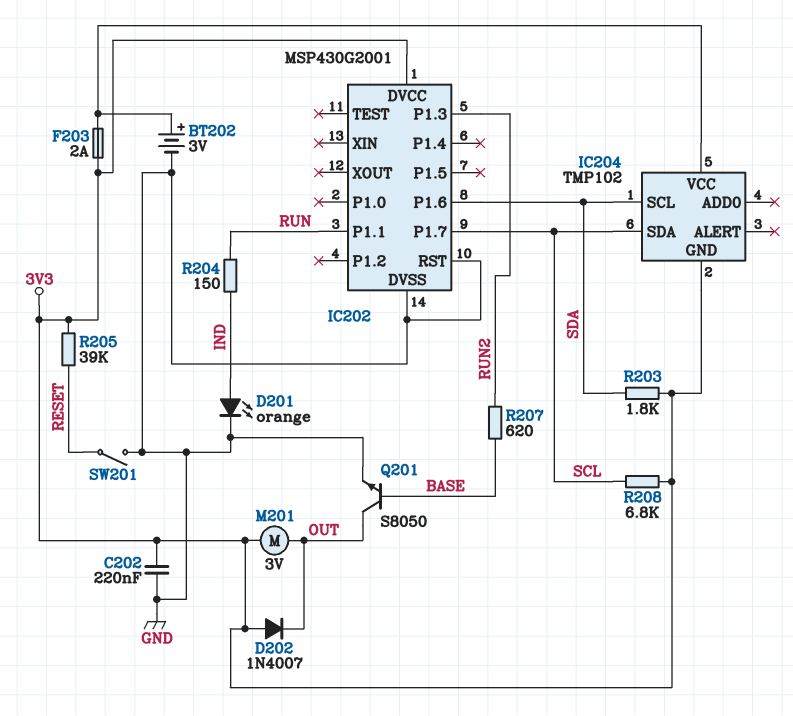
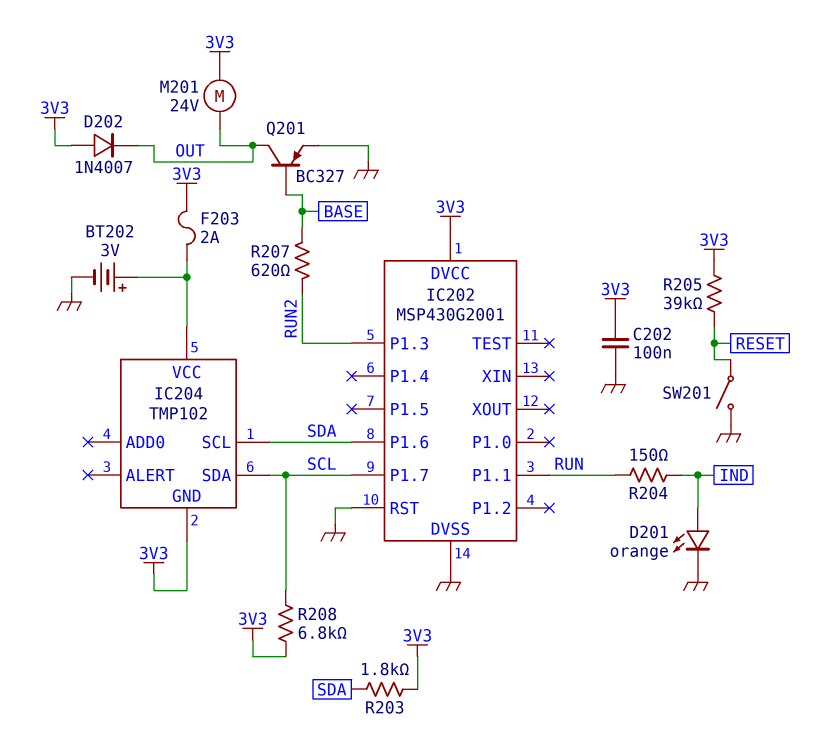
C202: 220nF (3V3, GND) -> 100nF (3V3, GND)
M201: motor 3V (3V3, OUT) -> motor 24V (3V3, OUT)
Q201: NPN S8050 (B BASE, C OUT, E GND) -> PNP BC327 (B BASE, C OUT, E GND)

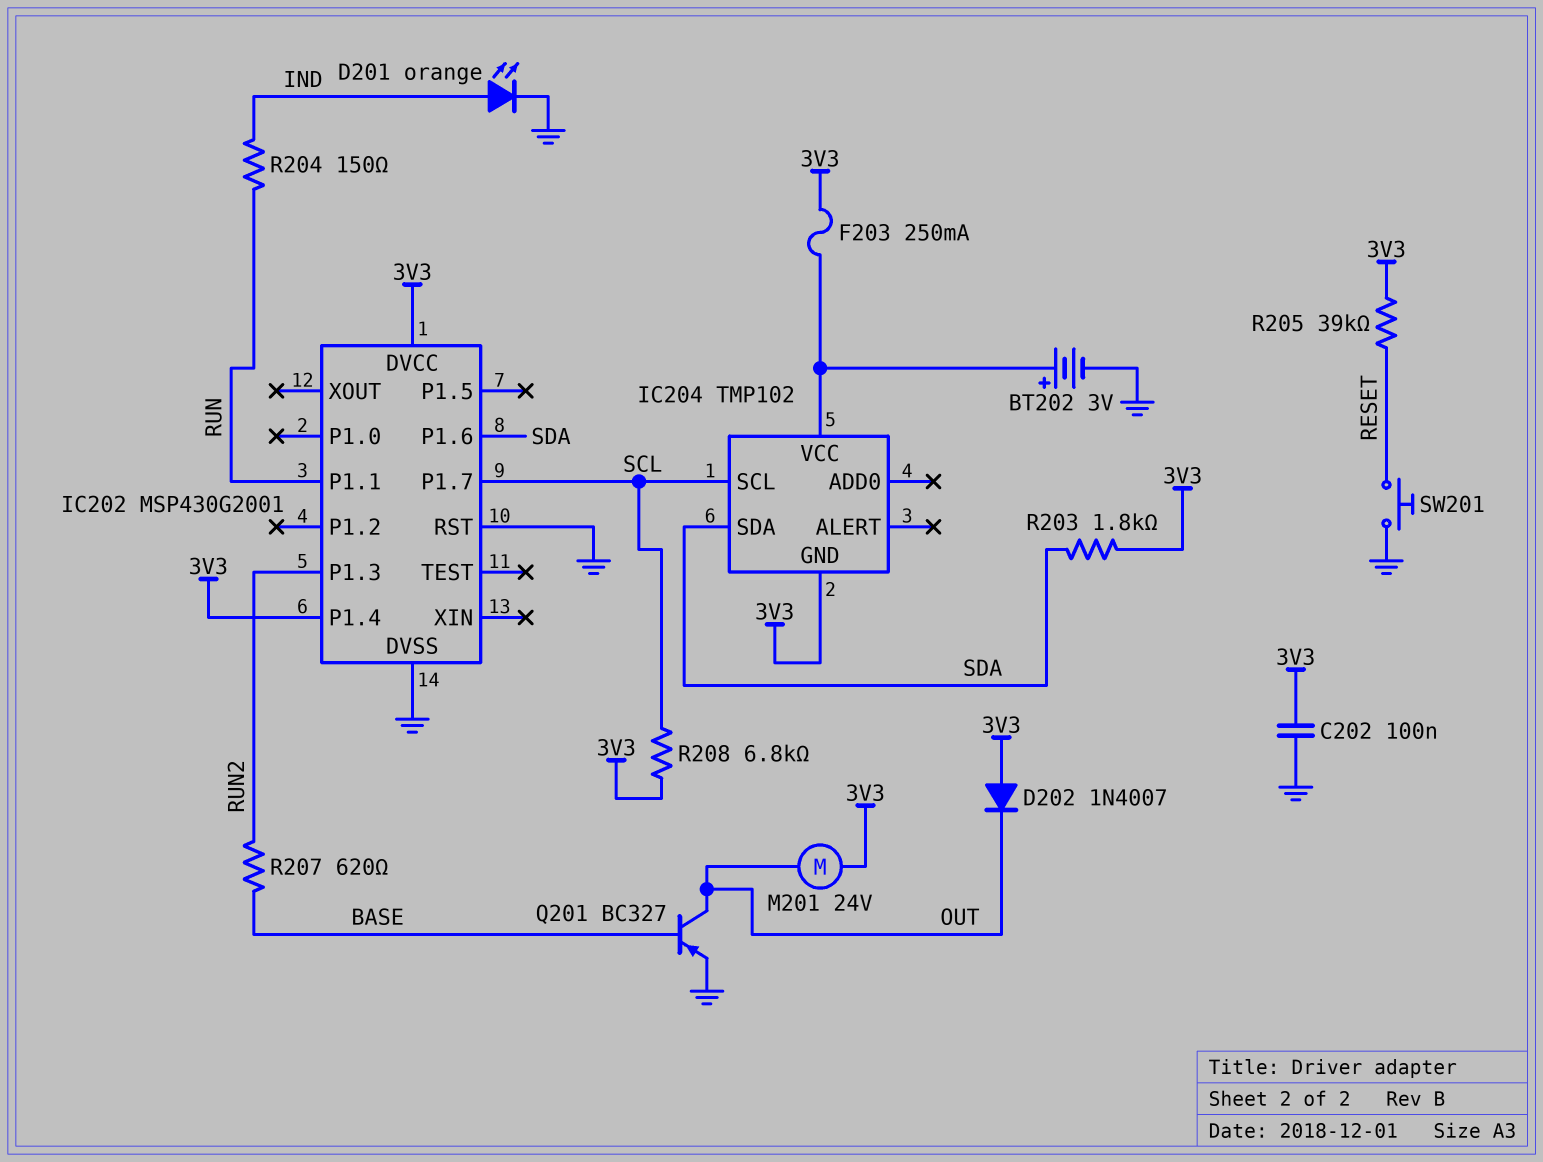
F203: 2A (3V3, IC204/VCC) -> 250mA (3V3, IC204/VCC)
IC202 pin P1.4: none -> 3V3
IC204 pin SCL: SDA -> SCL
IC204 pin SDA: SCL -> SDA
SW201: switch (GND, RESET) -> button (GND, RESET)

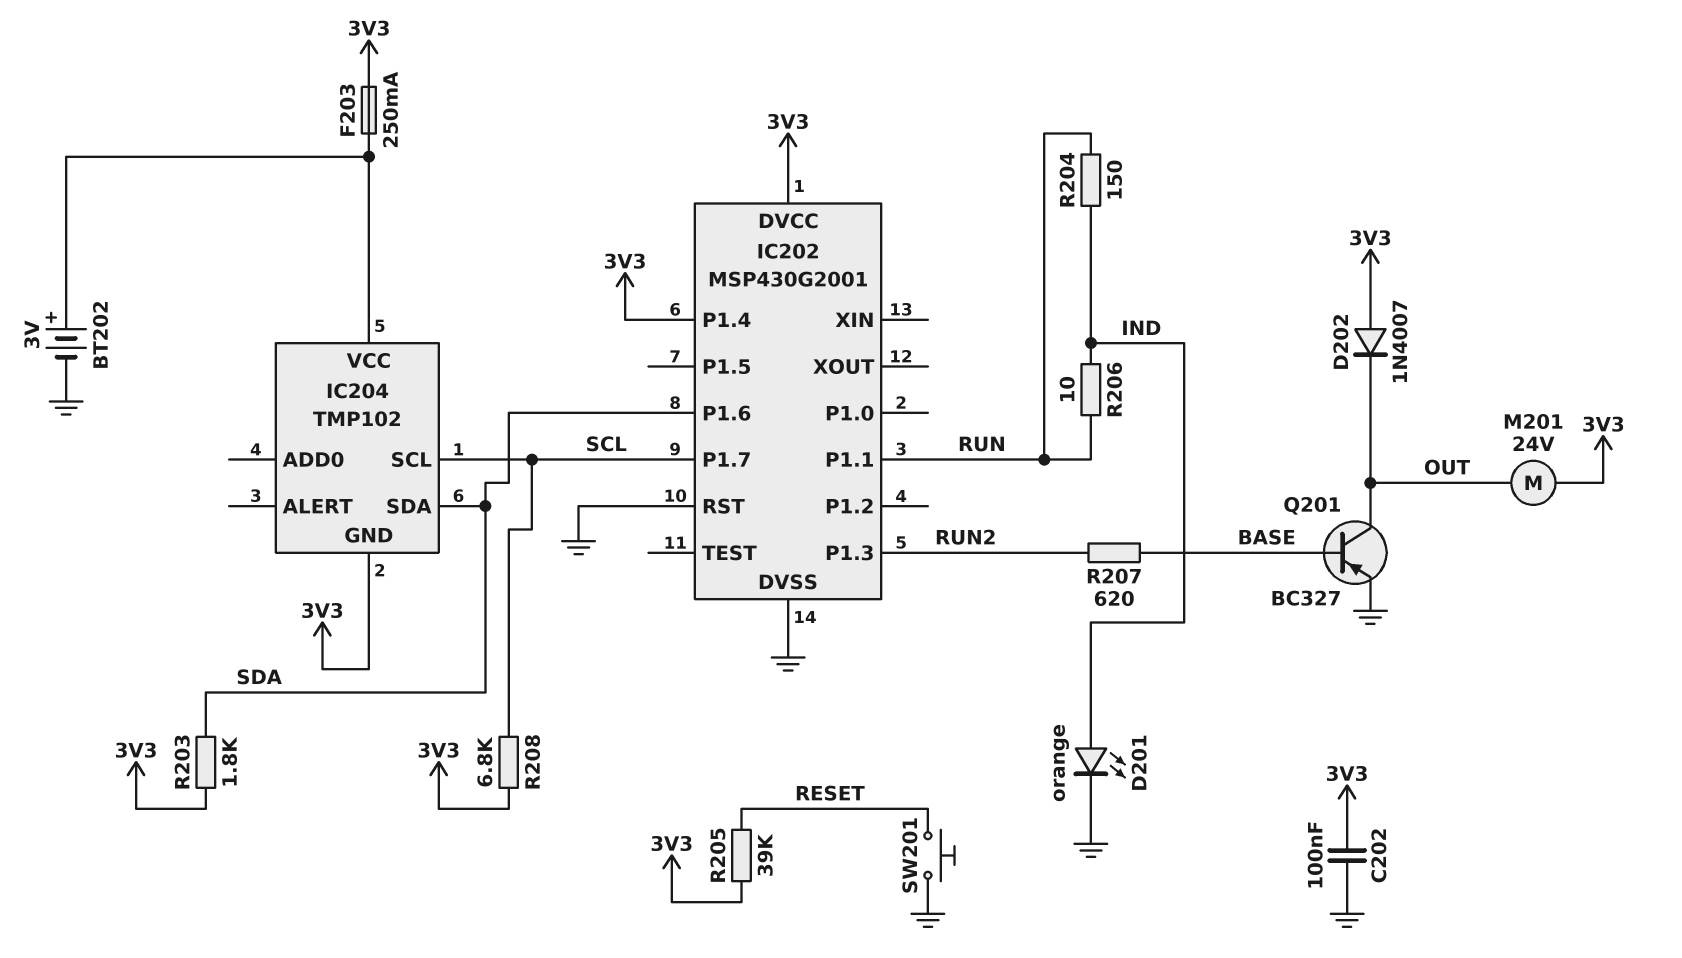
R206: none -> 10 (IND, RUN)

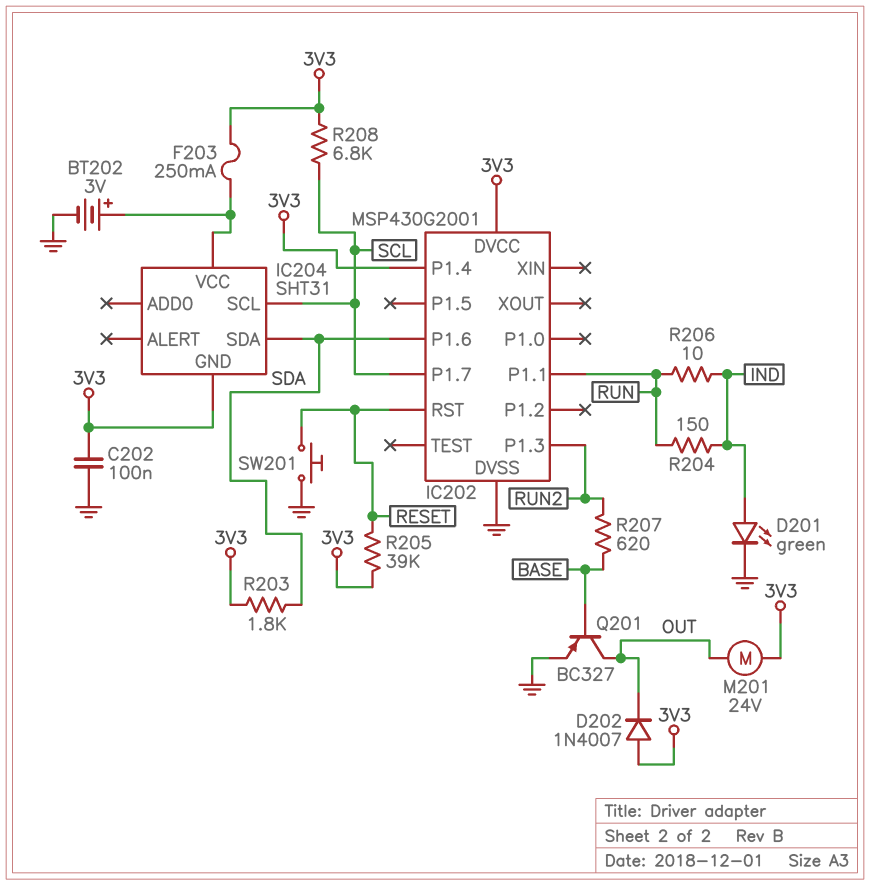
D201: LED orange (A IND, K GND) -> LED green (A IND, K GND)
IC202 pin RST: GND -> RESET
IC204: TMP102 -> SHT31

